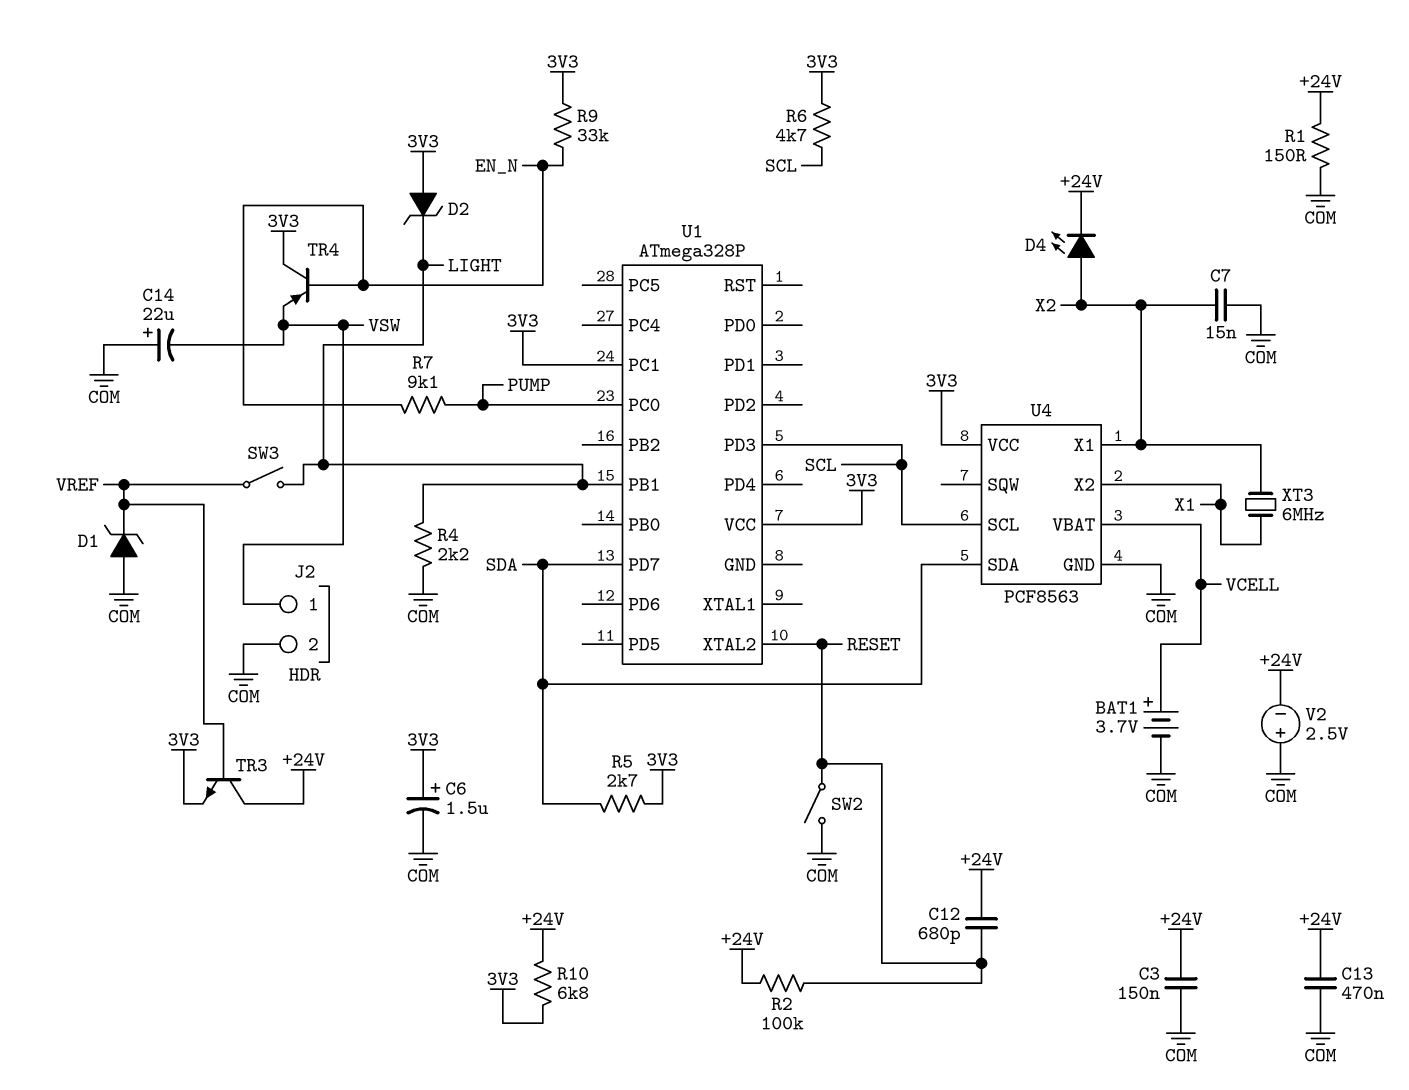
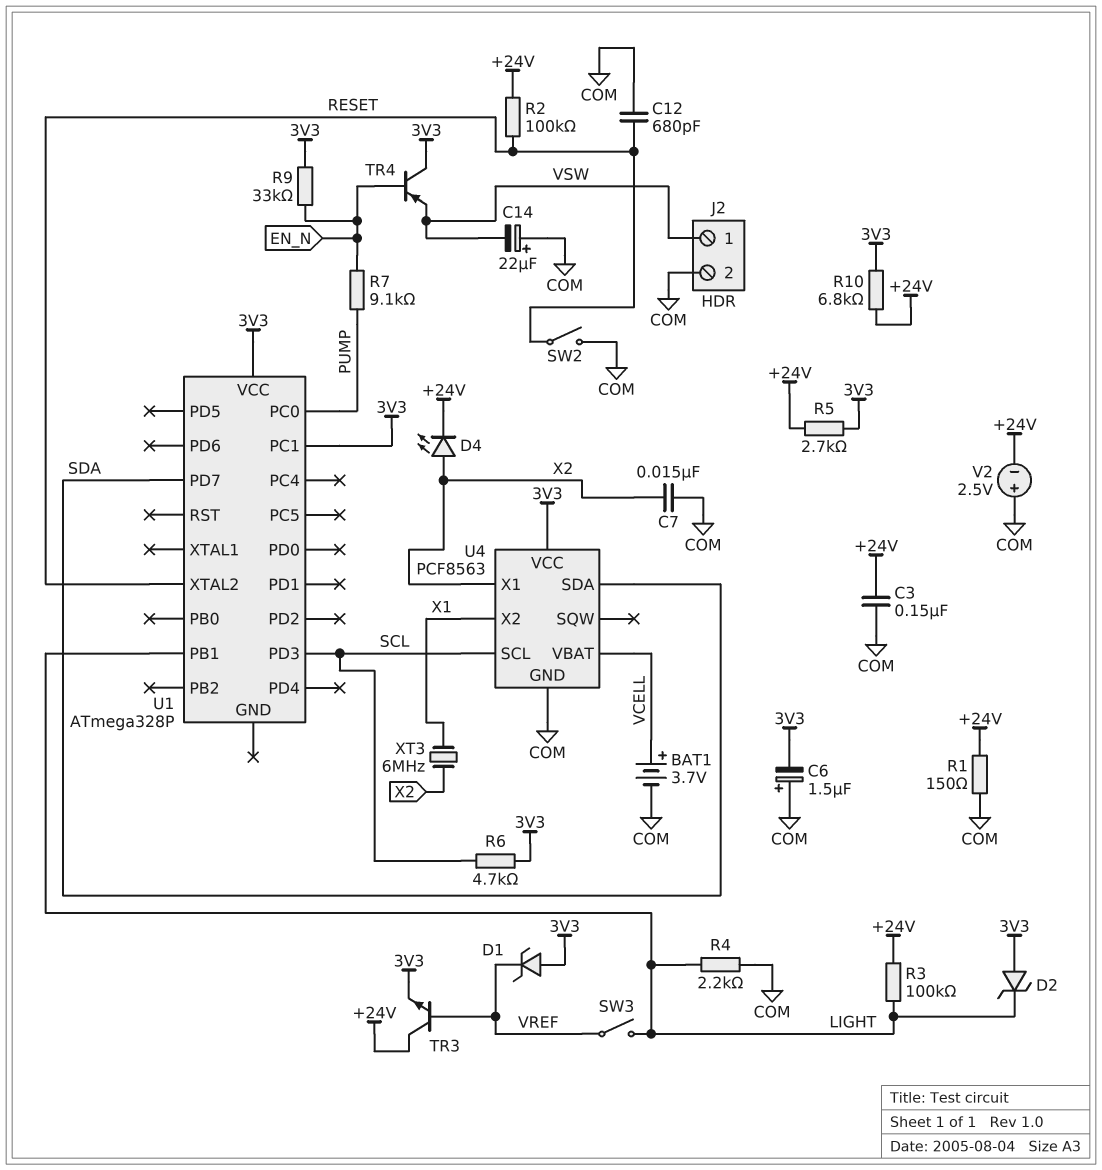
C6: 1.5uF (plus 3V3, minus COM) -> 1.5uF (plus COM, minus 3V3)
C12: 680pF (+24V, RESET) -> 680pF (COM, RESET)
C13: 470nF (+24V, COM) -> none
D1: zener (A COM, K VREF) -> zener (A 3V3, K VREF)
R3: none -> 100k (+24V, LIGHT)
R5: 2.7k (3V3, SDA) -> 2.7k (+24V, 3V3)

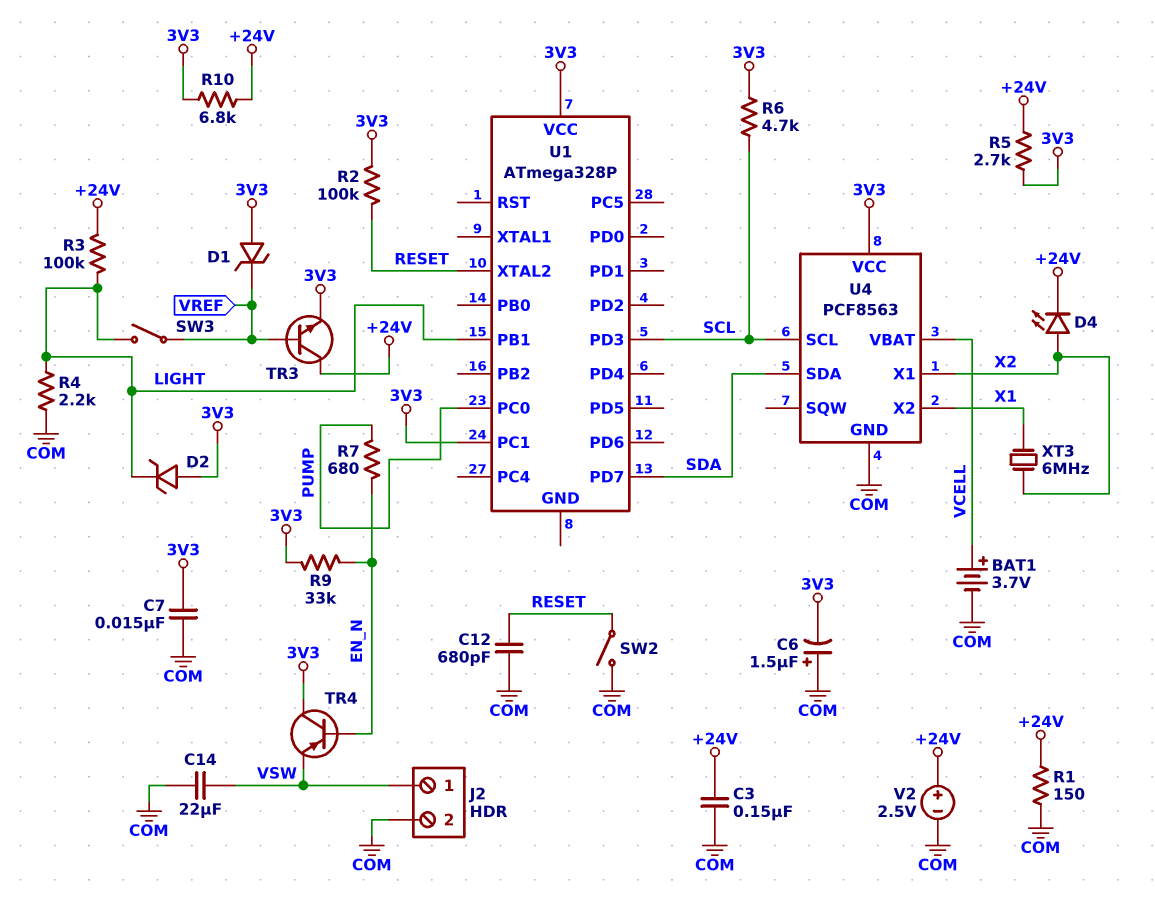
C7: 15nF (COM, X2) -> 15nF (3V3, COM)
C14: 22uF (plus COM, minus VSW) -> 22uF (COM, VSW)
R2: 100k (+24V, RESET) -> 100k (3V3, RESET)
R7: 9.1k (EN_N, PUMP) -> 680 (EN_N, PUMP)
V2: 2.5V (plus COM, minus +24V) -> 2.5V (plus +24V, minus COM)

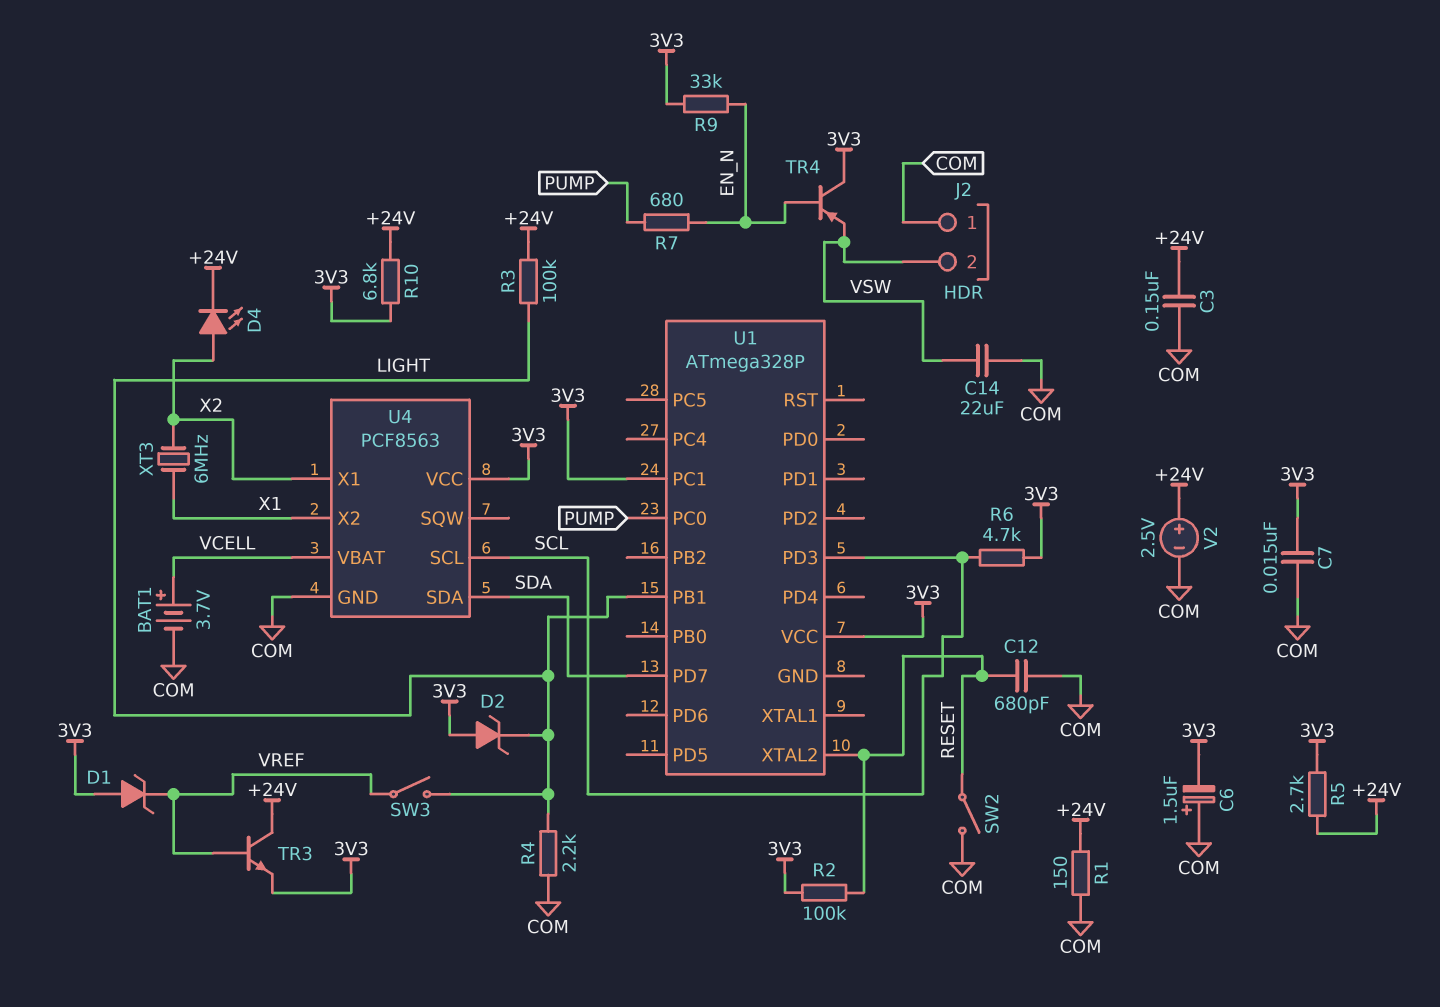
J2 pin 1: VSW -> COM
J2 pin 2: COM -> VSW

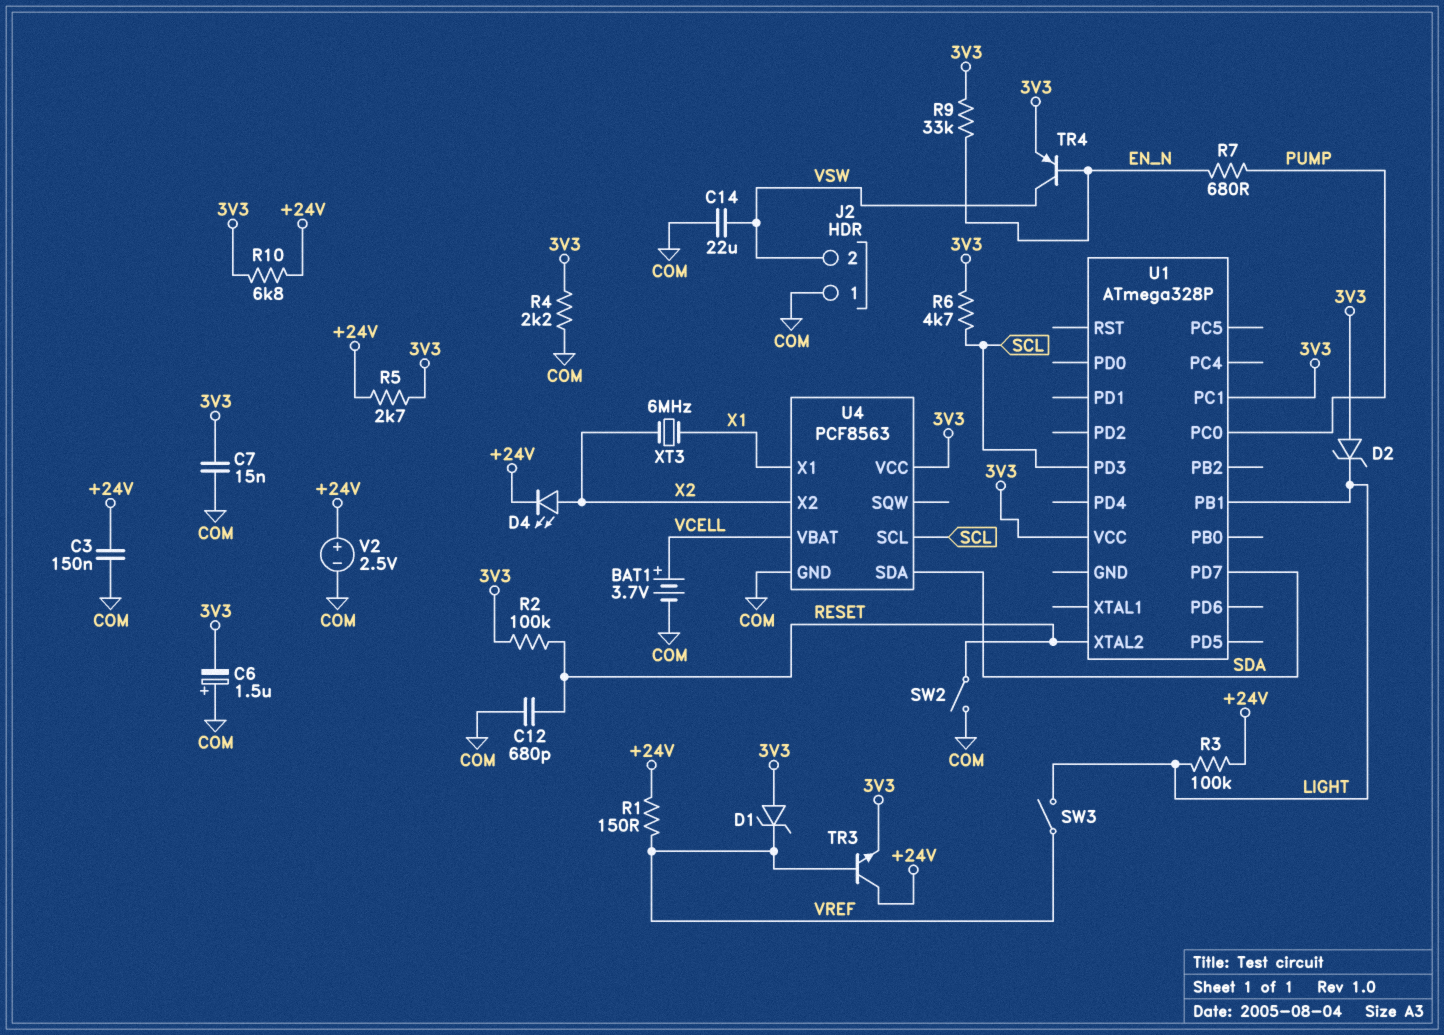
R1: 150 (+24V, COM) -> 150 (+24V, VREF)
R4: 2.2k (COM, LIGHT) -> 2.2k (3V3, COM)
TR4: PNP (B EN_N, C 3V3, E VSW) -> PNP (B EN_N, C VSW, E 3V3)
U4 pin X1: X2 -> X1
U4 pin X2: X1 -> X2

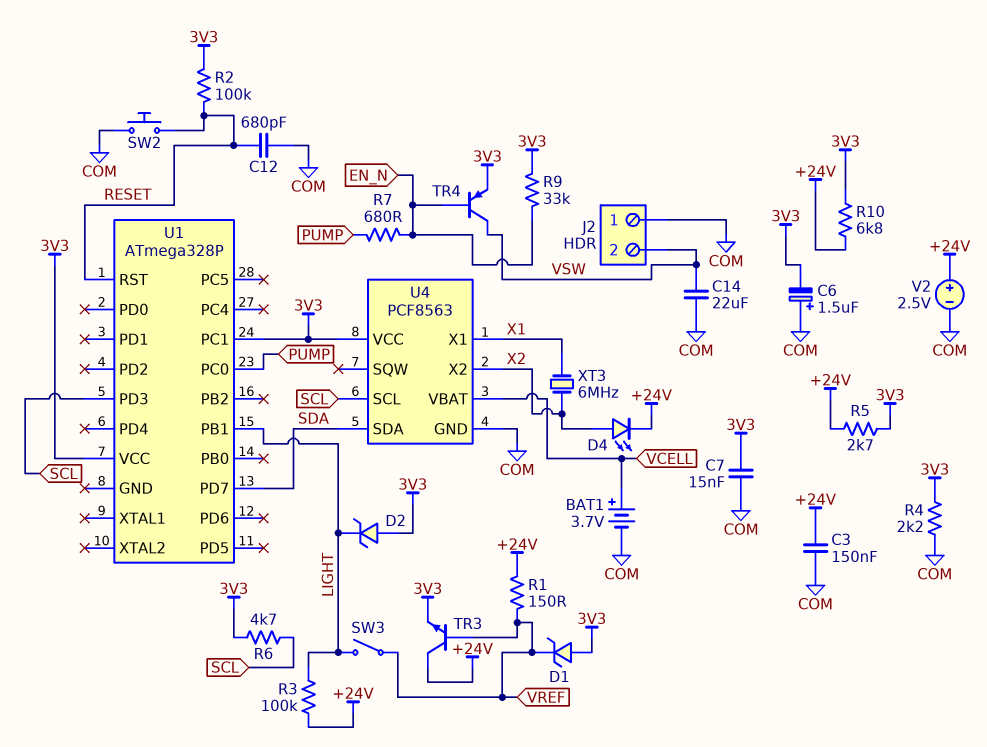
SW2: switch (COM, RESET) -> button (COM, RESET)
U1 pin RST: none -> RESET
U1 pin XTAL2: RESET -> none

